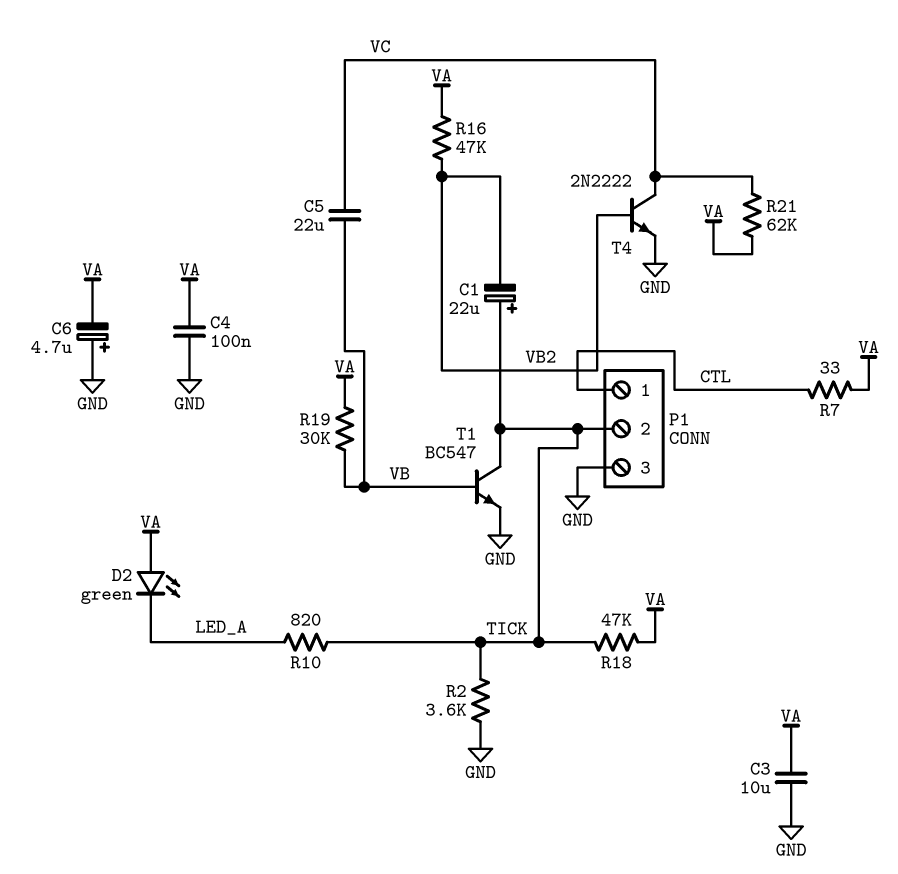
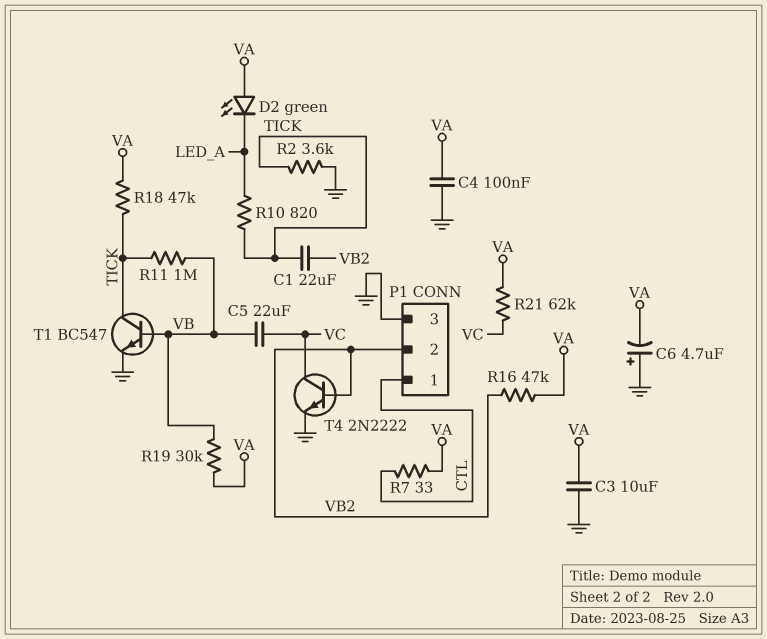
C1: 22uF (plus TICK, minus VB2) -> 22uF (TICK, VB2)
P1 pin 2: TICK -> VB2
R11: none -> 1M (TICK, VB)

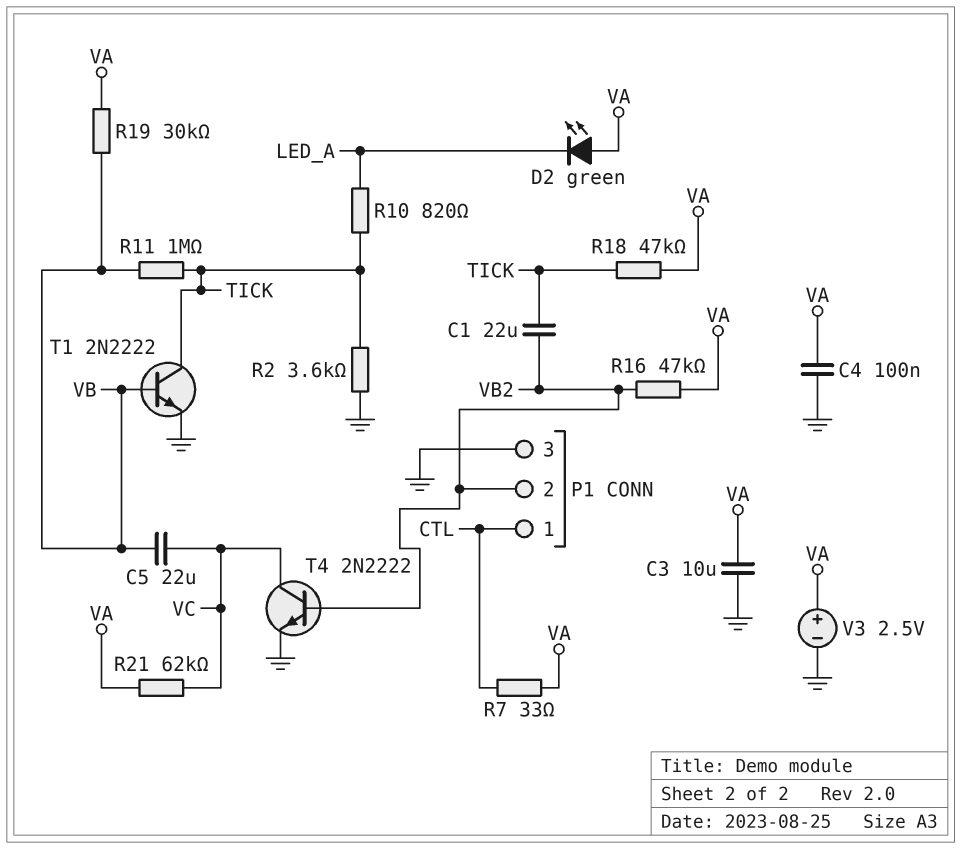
C6: 4.7uF (plus GND, minus VA) -> none
T1: NPN BC547 (B VB, C TICK, E GND) -> NPN 2N2222 (B VB, C TICK, E GND)
V3: none -> 2.5V (plus VA, minus GND)

